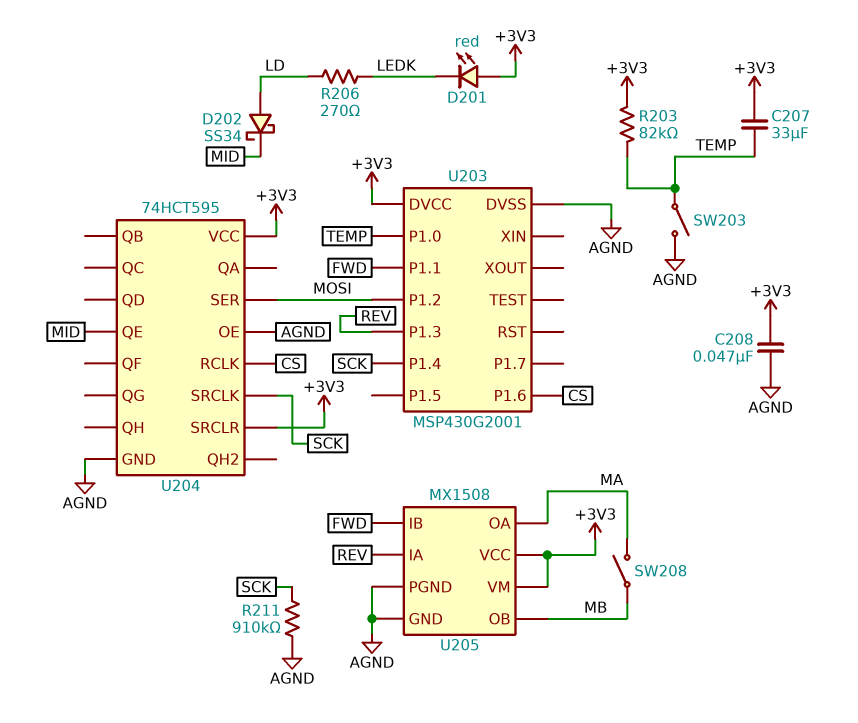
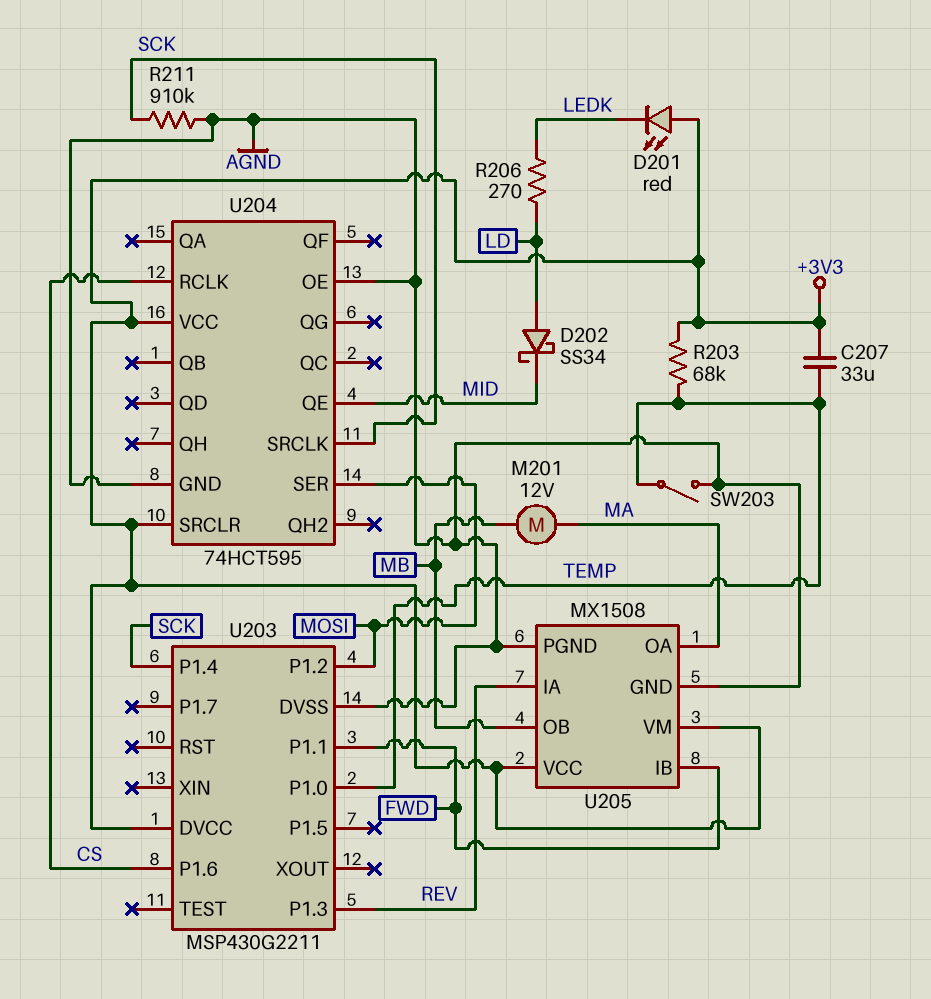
C208: 47nF (+3V3, AGND) -> none
M201: none -> motor 12V (MA, MB)
R203: 82k (+3V3, TEMP) -> 68k (+3V3, TEMP)
SW208: switch (MA, MB) -> none
U203: MSP430G2001 -> MSP430G2211

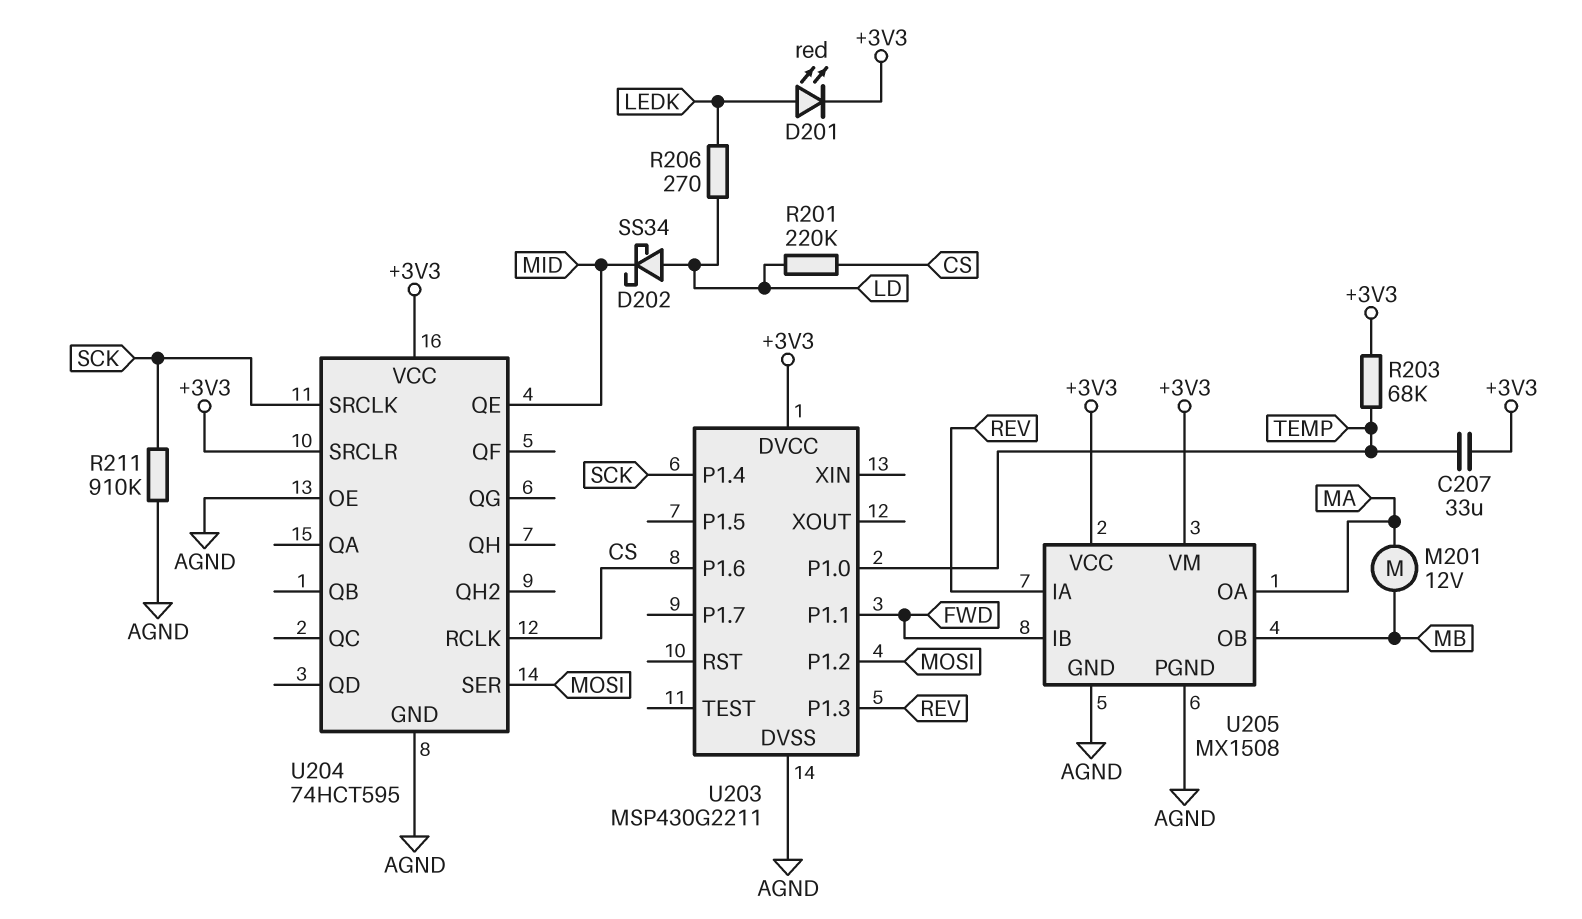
D201: LED red (A +3V3, K LEDK) -> LED red (A LEDK, K +3V3)
R201: none -> 220k (CS, LD)
SW203: switch (AGND, TEMP) -> none

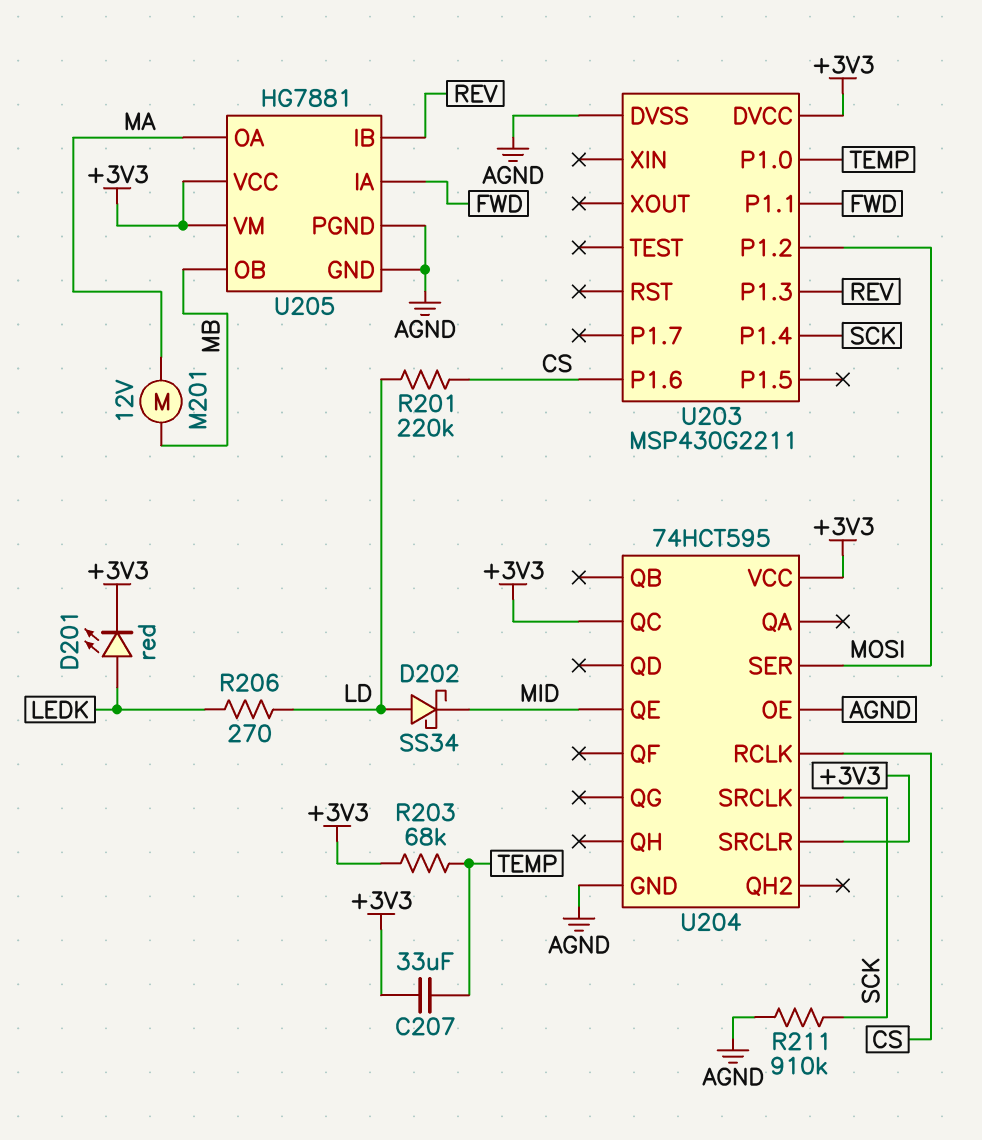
U204 pin QC: none -> +3V3
U205: MX1508 -> HG7881
U205 pin IA: REV -> FWD
U205 pin IB: FWD -> REV

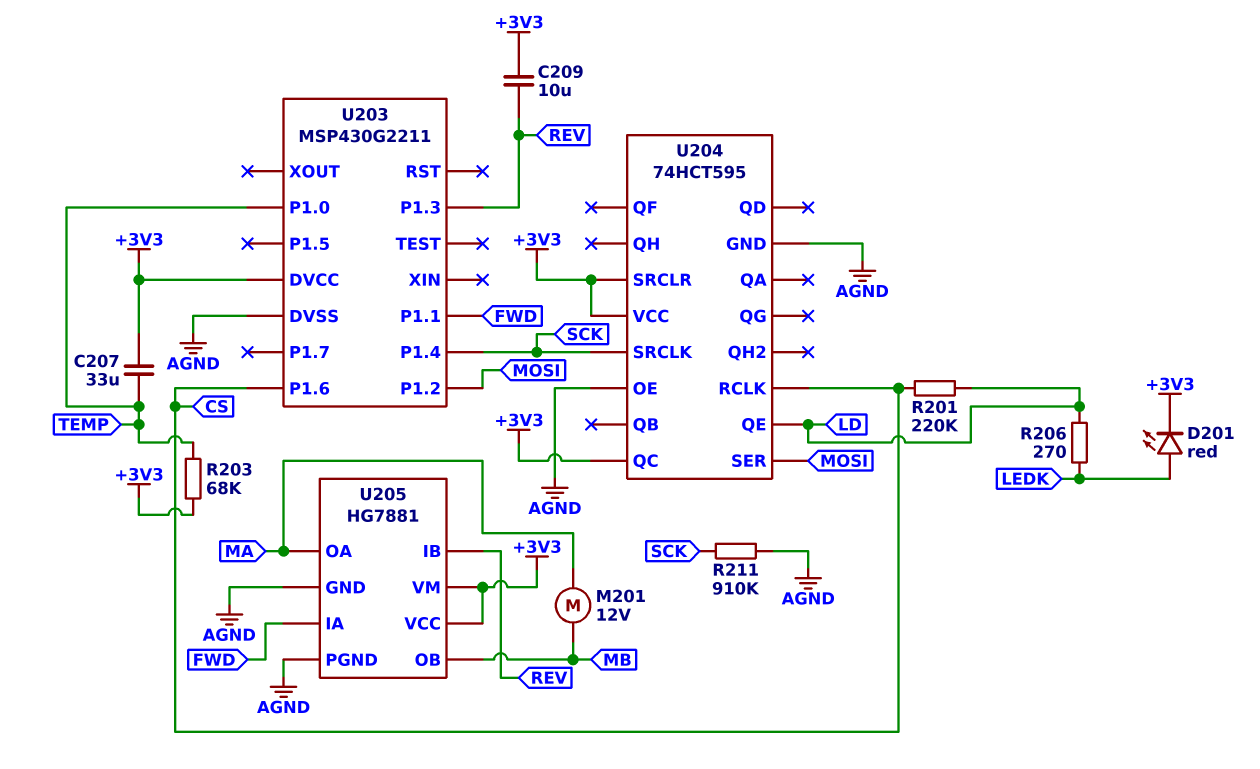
C209: none -> 10uF (+3V3, REV)
D202: schottky SS34 (A LD, K MID) -> none
U204 pin QE: MID -> LD

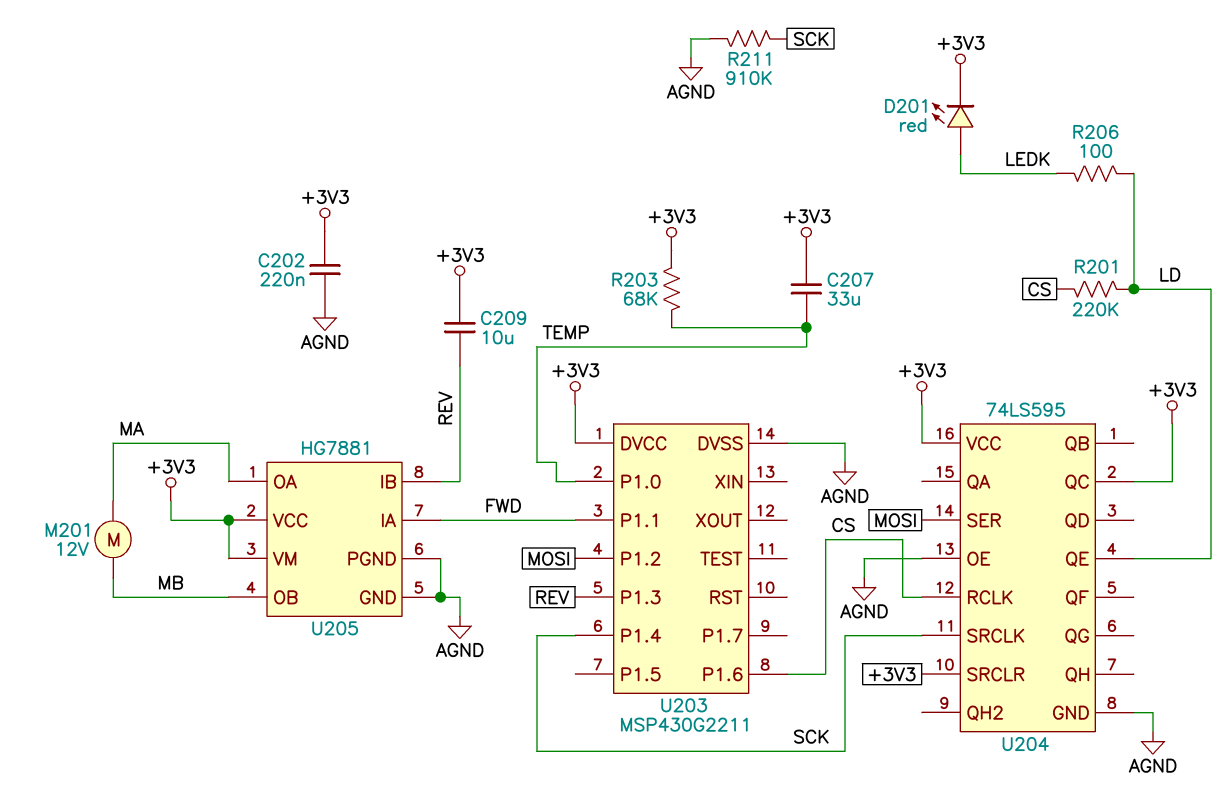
C202: none -> 220nF (+3V3, AGND)
R206: 270 (LD, LEDK) -> 100 (LD, LEDK)
U204: 74HCT595 -> 74LS595

